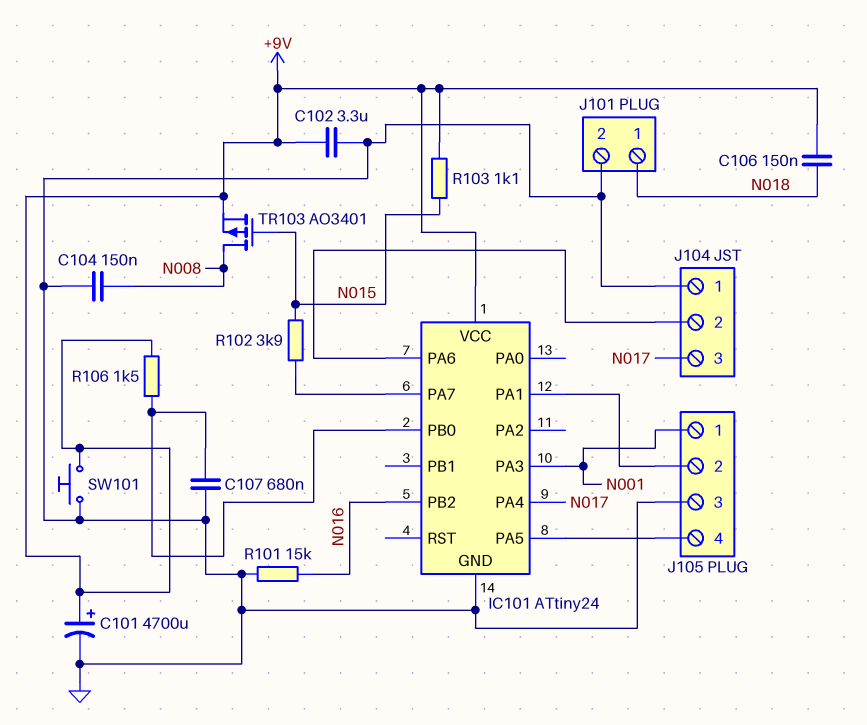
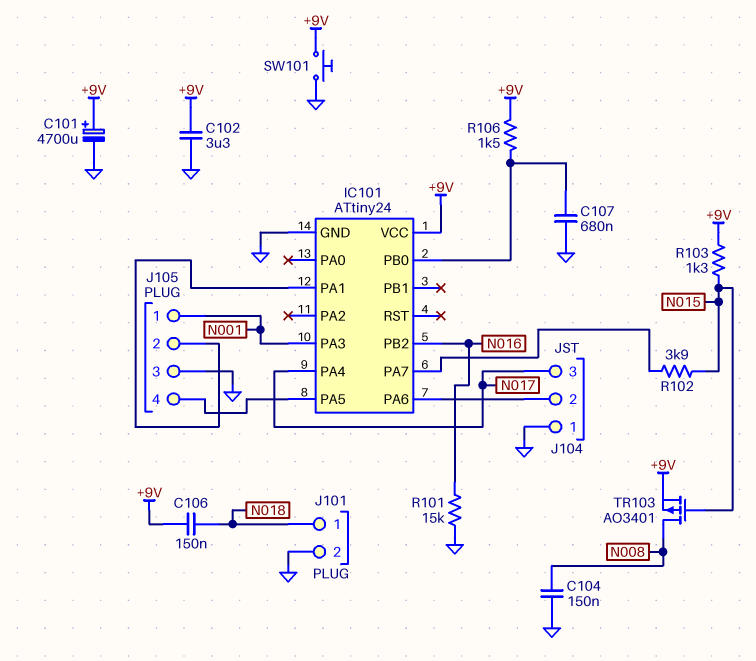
R103: 1.1k (+9V, N015) -> 1.3k (+9V, N015)

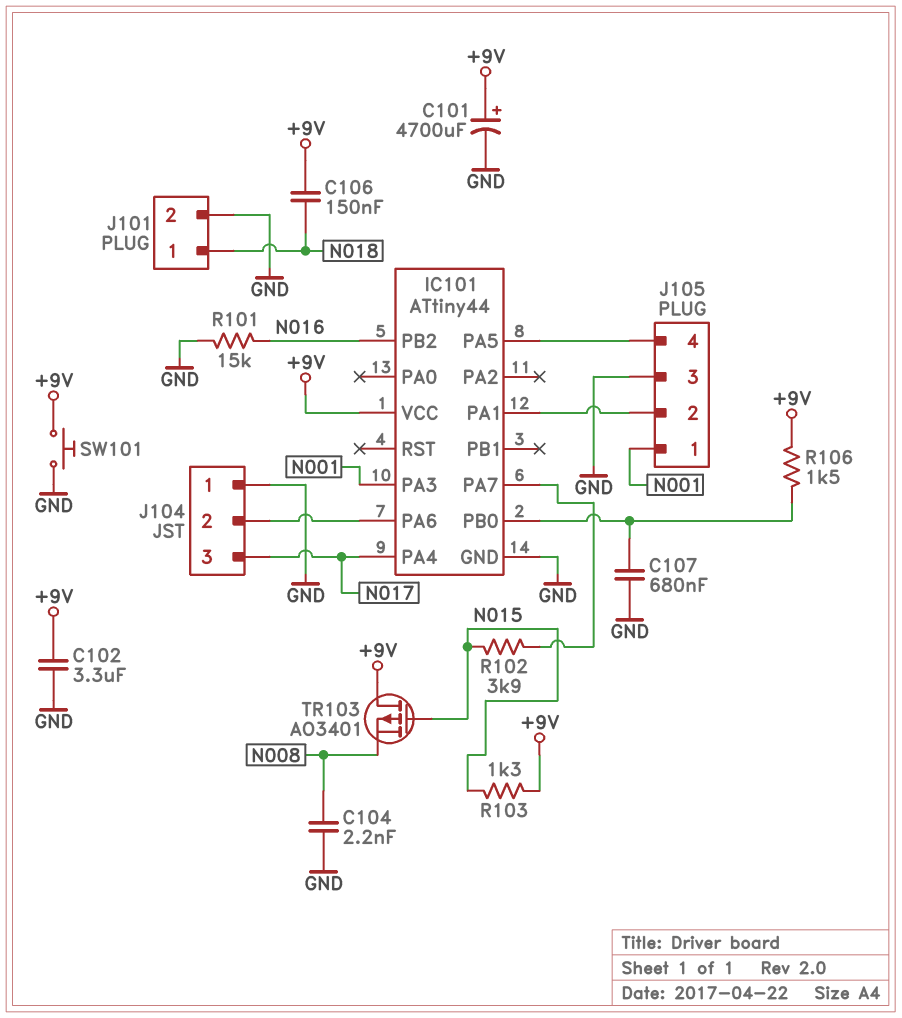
C104: 150nF (GND, N008) -> 2.2nF (GND, N008)
IC101: ATtiny24 -> ATtiny44
TR103: PMOS AO3401 (G N015, D N008, S +9V) -> PMOS AO3401 (G N015, D +9V, S N008)

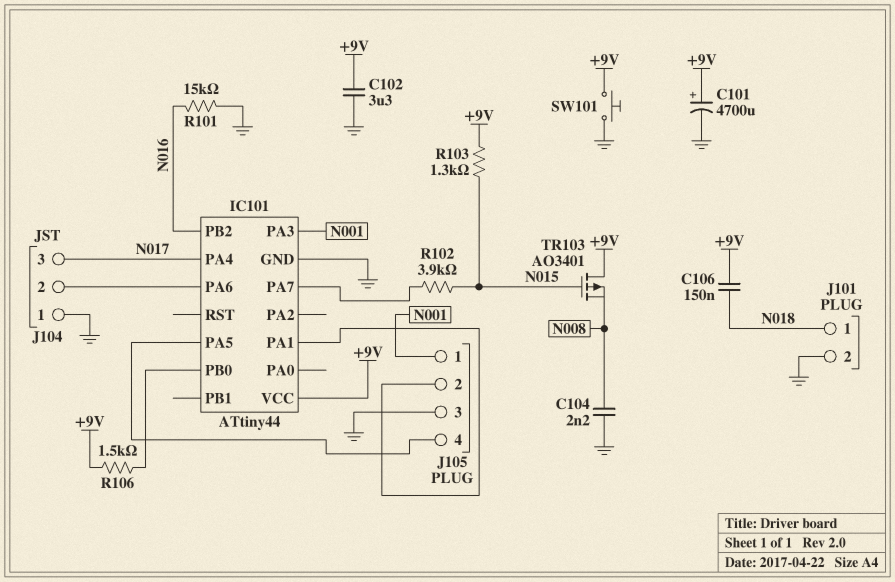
C107: 680nF (GND, IC101/PB0) -> none

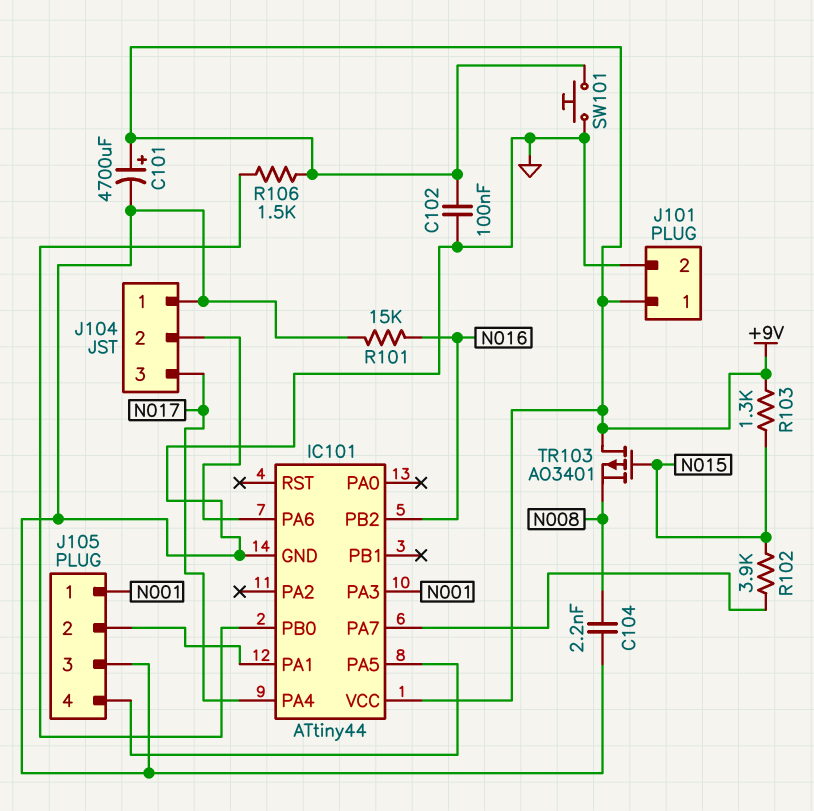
C102: 3.3uF (+9V, GND) -> 100nF (+9V, GND)
C106: 150nF (+9V, N018) -> none
J101 pin 1: N018 -> +9V

